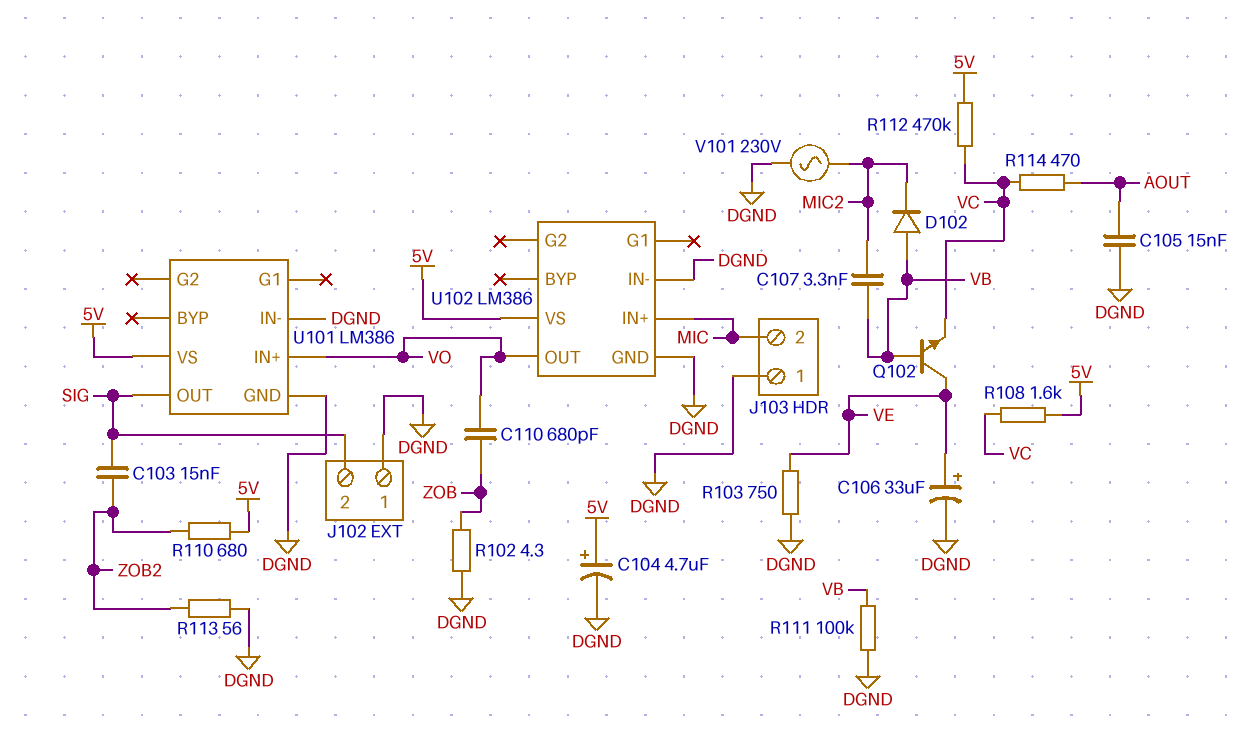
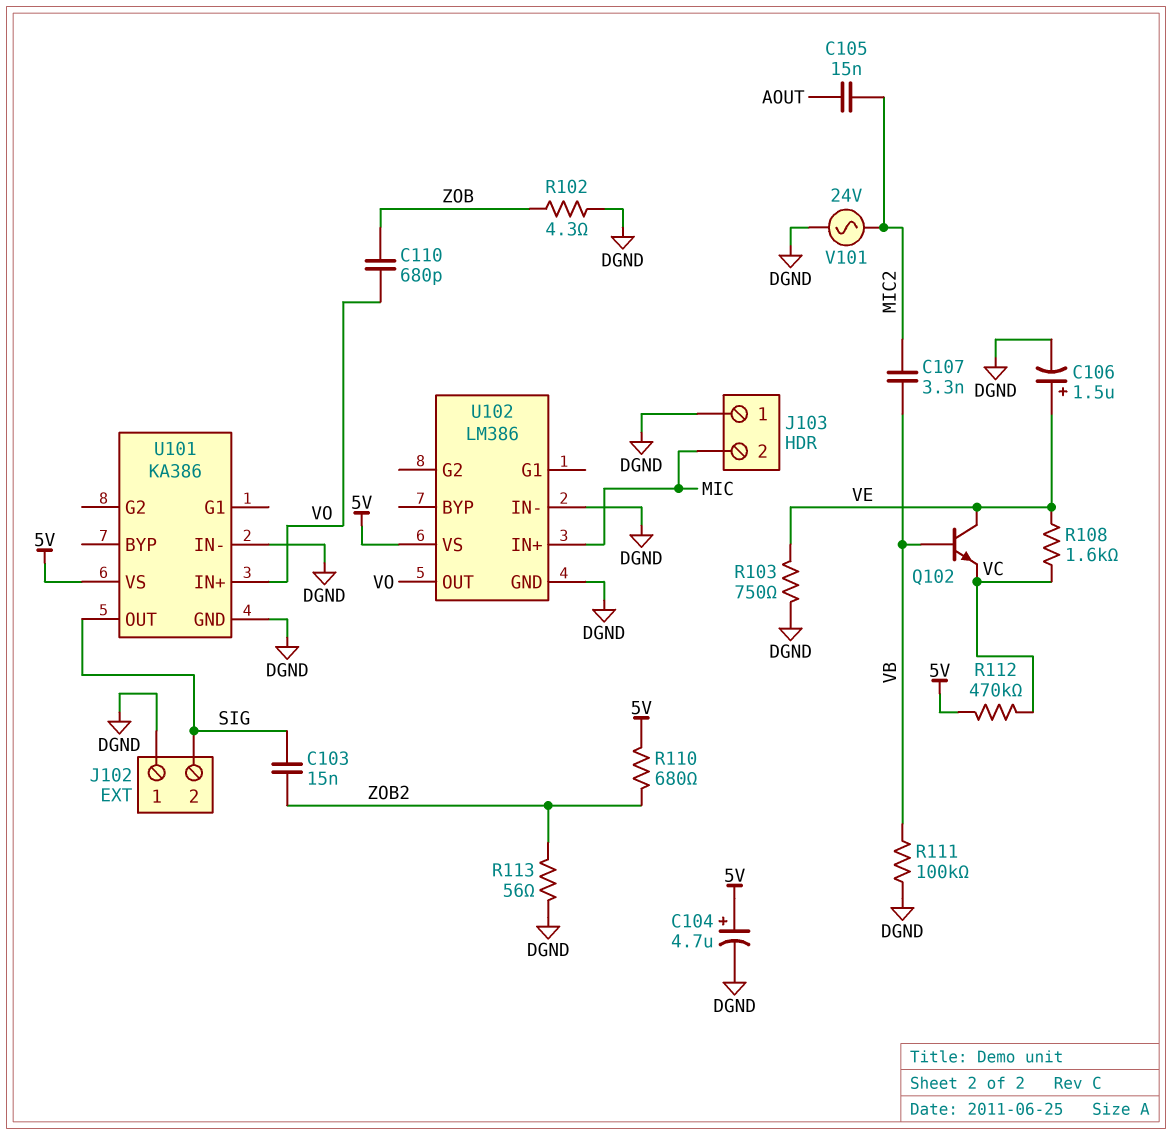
C105: 15nF (AOUT, DGND) -> 15nF (AOUT, MIC2)
C106: 33uF (plus VE, minus DGND) -> 1.5uF (plus VE, minus DGND)
D102: diode (A VB, K MIC2) -> none
R108: 1.6k (5V, VC) -> 1.6k (VC, VE)
R114: 470 (AOUT, VC) -> none
U101: LM386 -> KA386
V101: AC 230V (DGND, MIC2) -> AC 24V (DGND, MIC2)

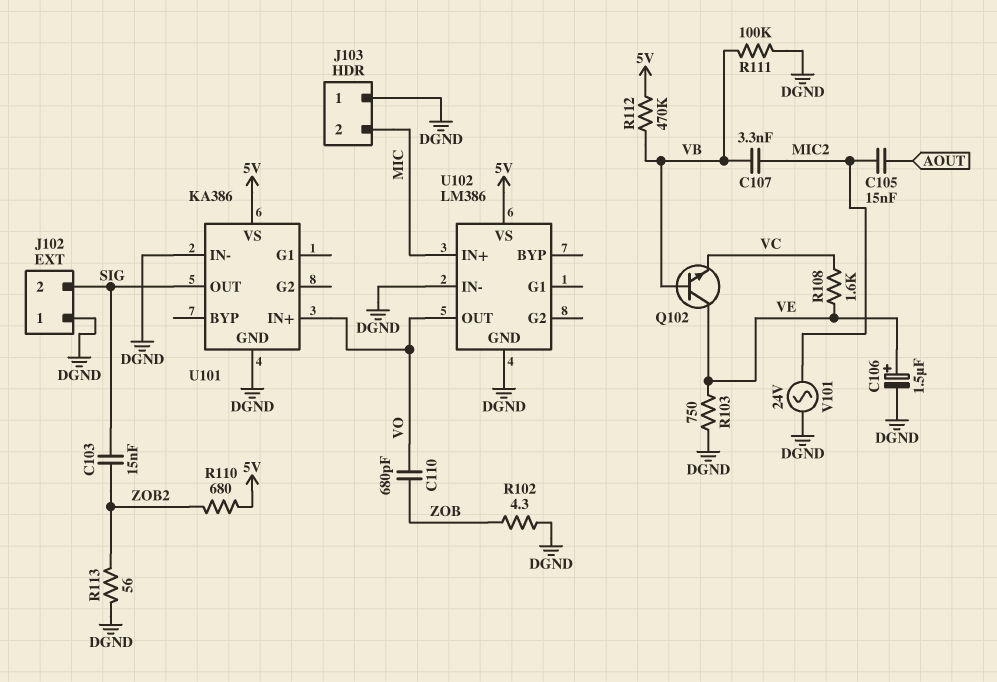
C104: 4.7uF (plus 5V, minus DGND) -> none
R112: 470k (5V, VC) -> 470k (5V, VB)

